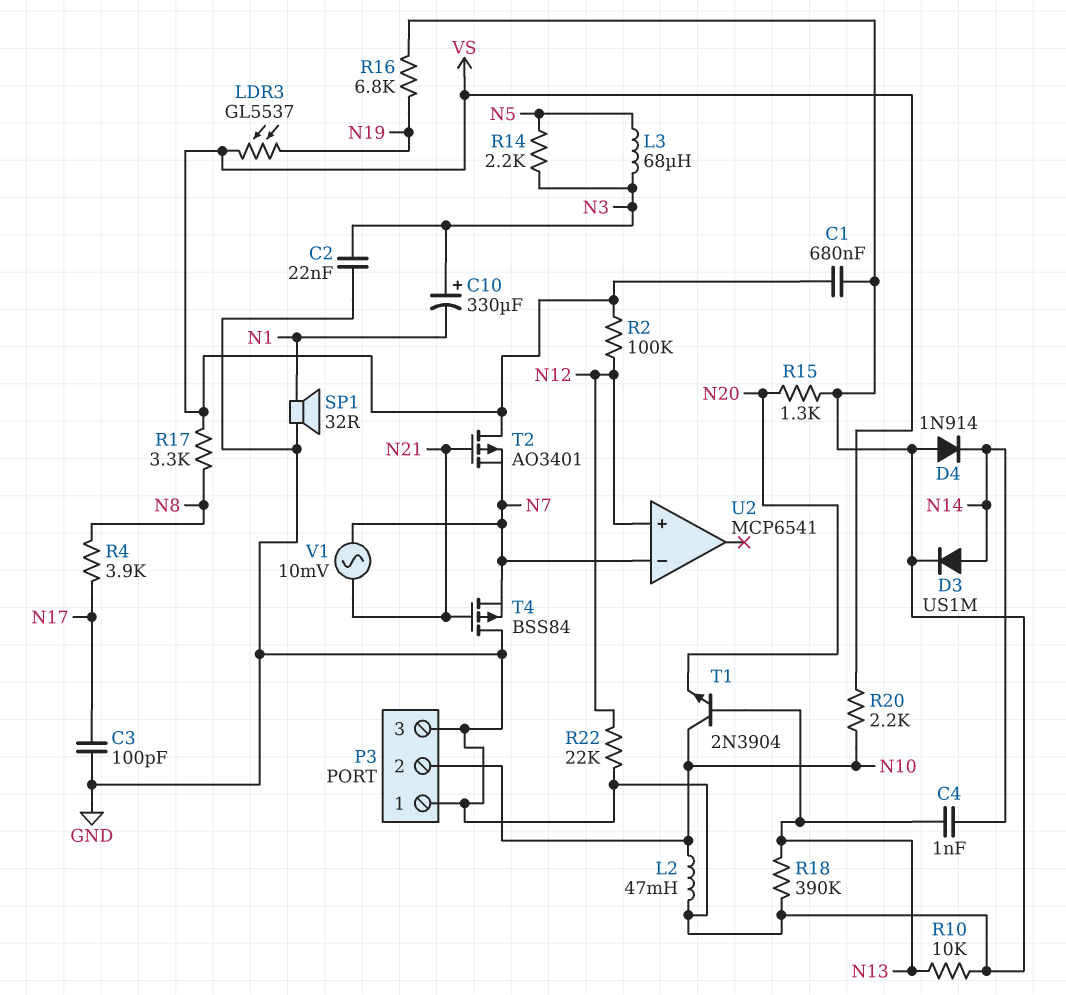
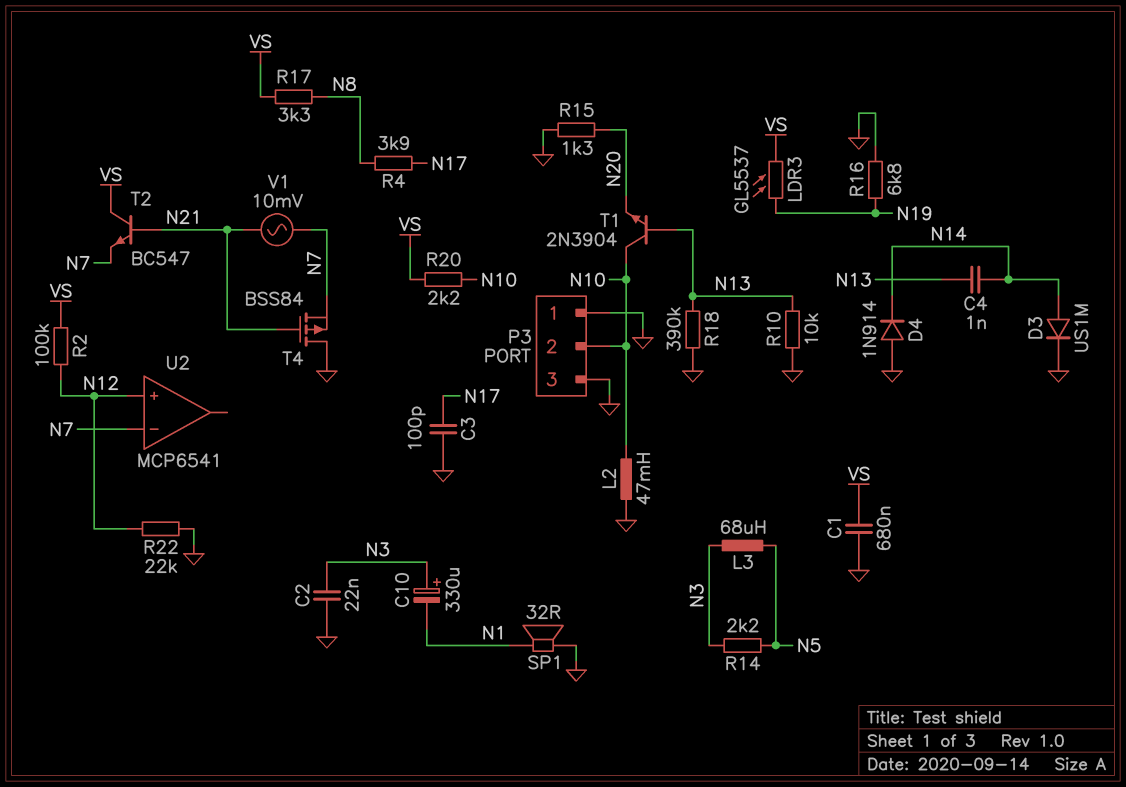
T2: PMOS AO3401 (G N21, D VS, S N7) -> NPN BC547 (B N21, C VS, E N7)

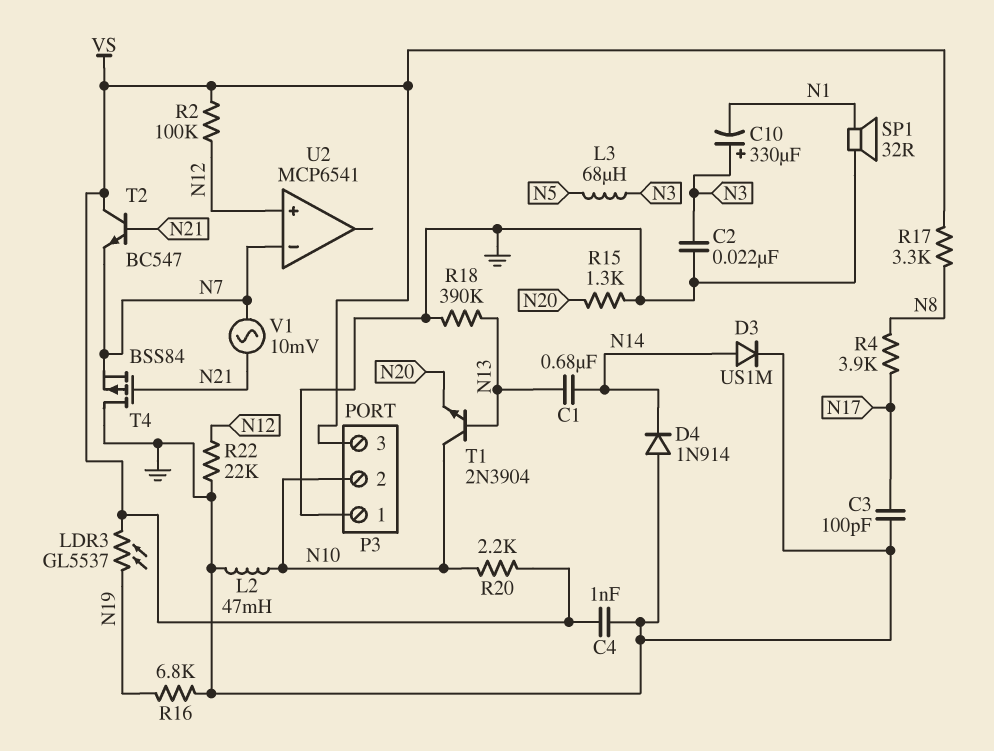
C1: 680nF (GND, VS) -> 680nF (N13, N14)
C4: 1nF (N13, N14) -> 1nF (GND, VS)
P3 pin 3: GND -> VS
R10: 10k (GND, N13) -> none
R14: 2.2k (N3, N5) -> none

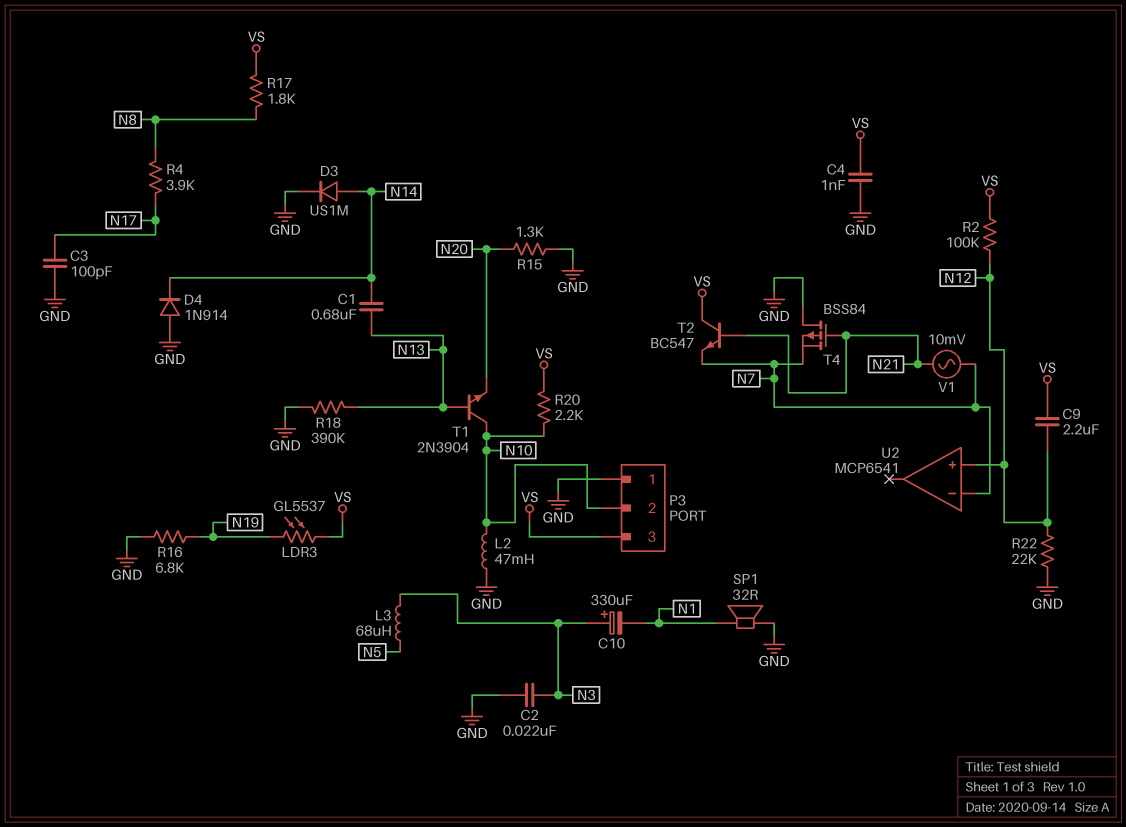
C9: none -> 2.2uF (N12, VS)
R17: 3.3k (N8, VS) -> 1.8k (N8, VS)

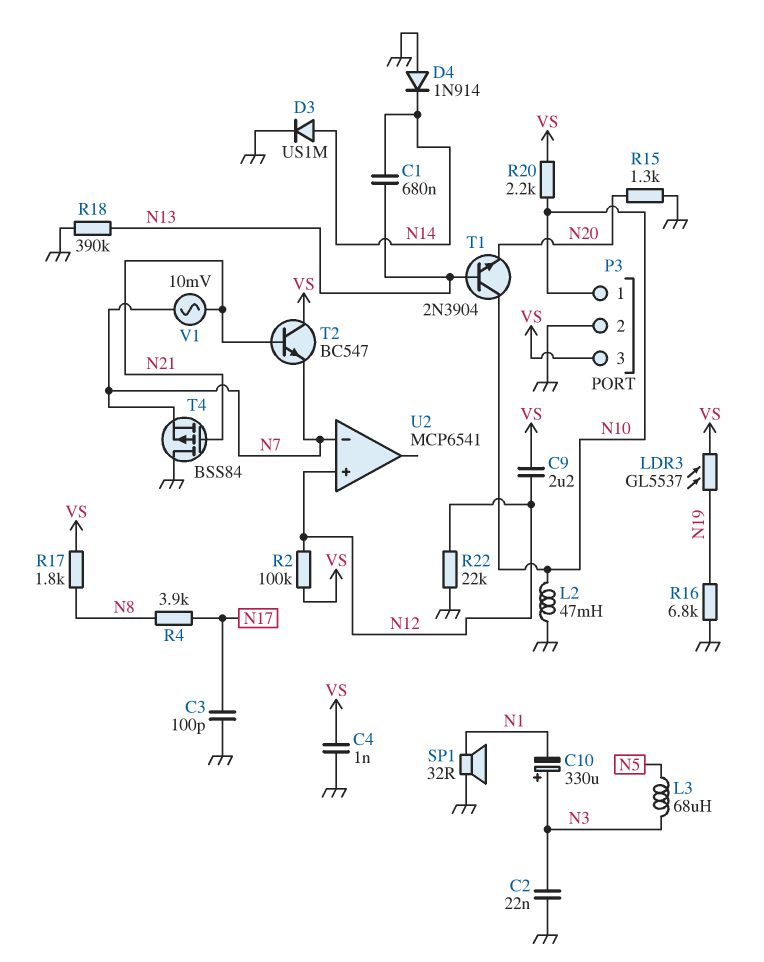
P3 pin 1: GND -> N10
P3 pin 2: N10 -> GND

